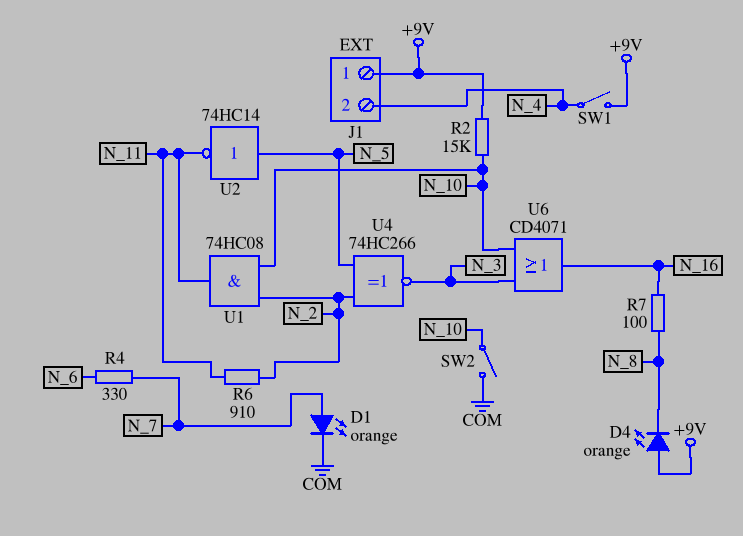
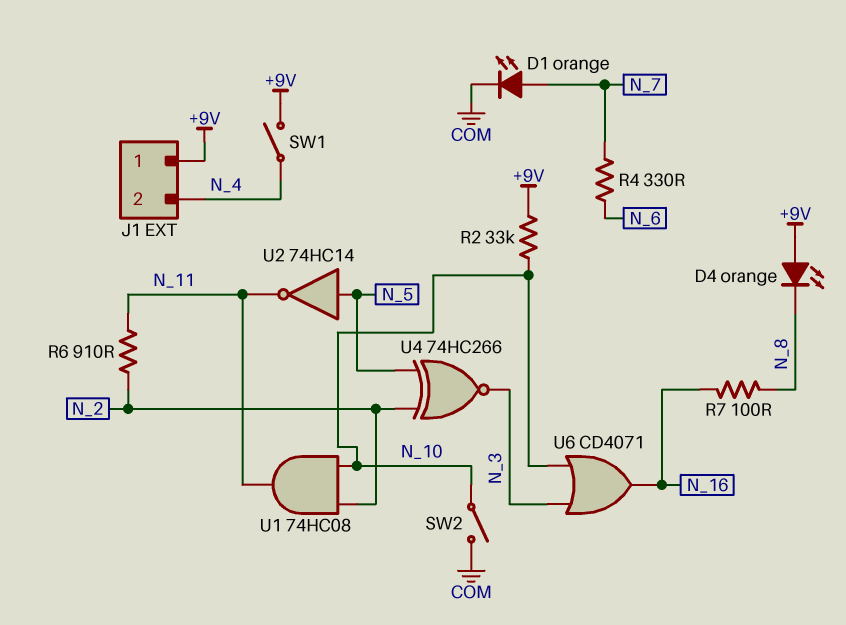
R2: 15k (+9V, N_10) -> 33k (+9V, N_10)

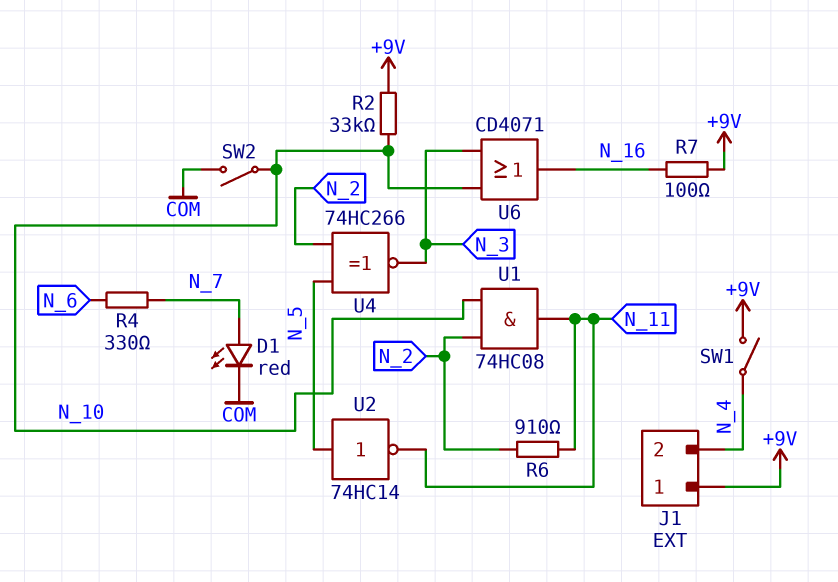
D1: LED orange (A N_7, K COM) -> LED red (A N_7, K COM)
D4: LED orange (A +9V, K N_8) -> none
R7: 100 (N_8, N_16) -> 100 (+9V, N_16)

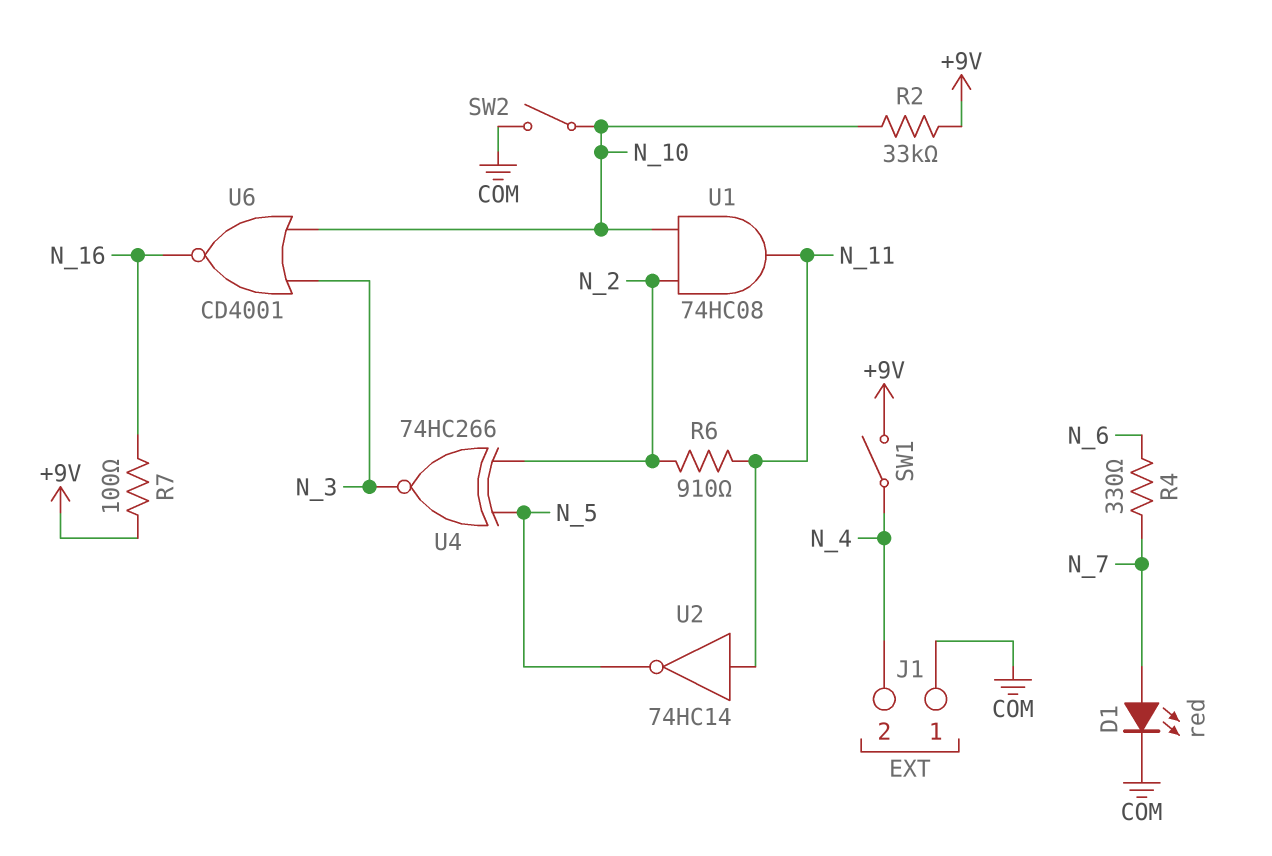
J1 pin 1: +9V -> COM
U2: NOT 74HC14 (in N_5, out N_11) -> NOT 74HC14 (in N_11, out N_5)
U6: OR CD4071 (in N_3, in N_10, out N_16) -> NOR CD4001 (in N_3, in N_10, out N_16)

